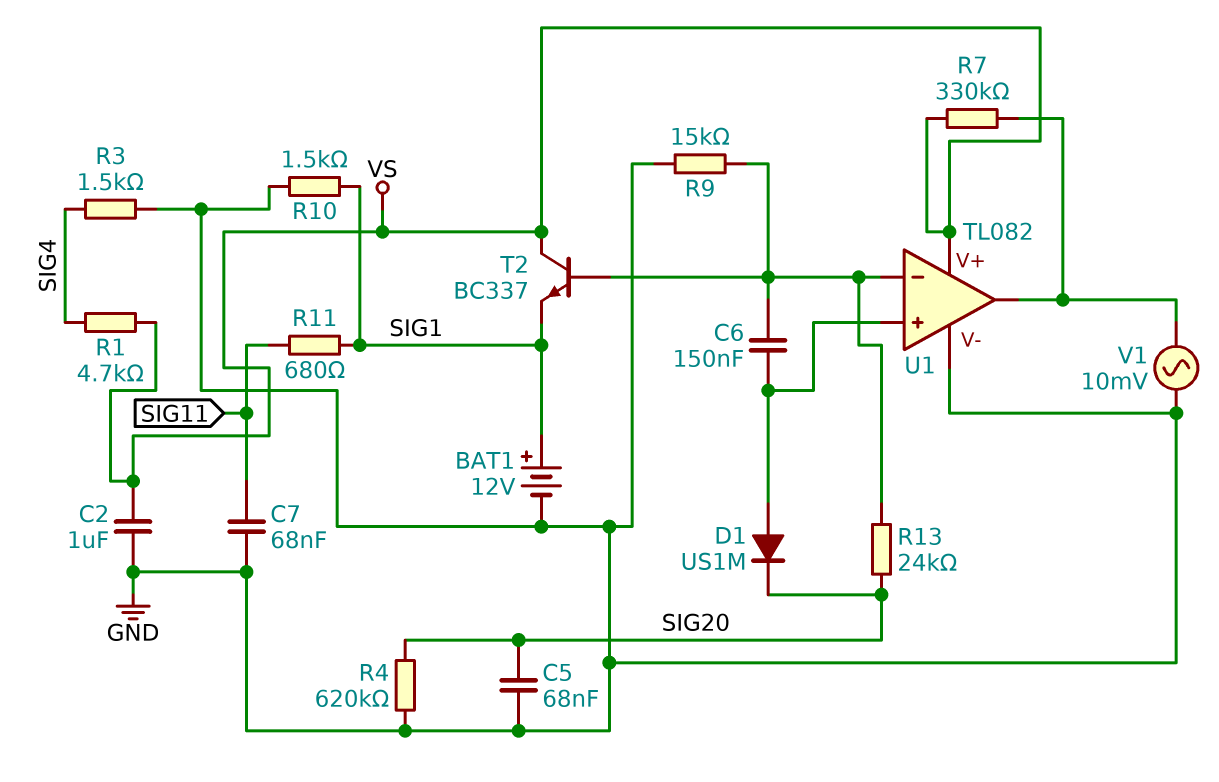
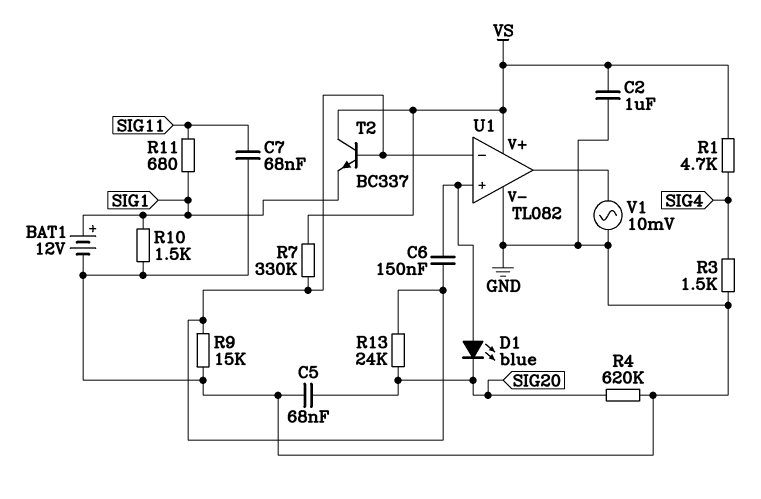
D1: diode US1M (A U1/in+, K SIG20) -> LED blue (A U1/in+, K SIG20)
R7: 330k (U1/out, VS) -> 330k (U1/in-, VS)

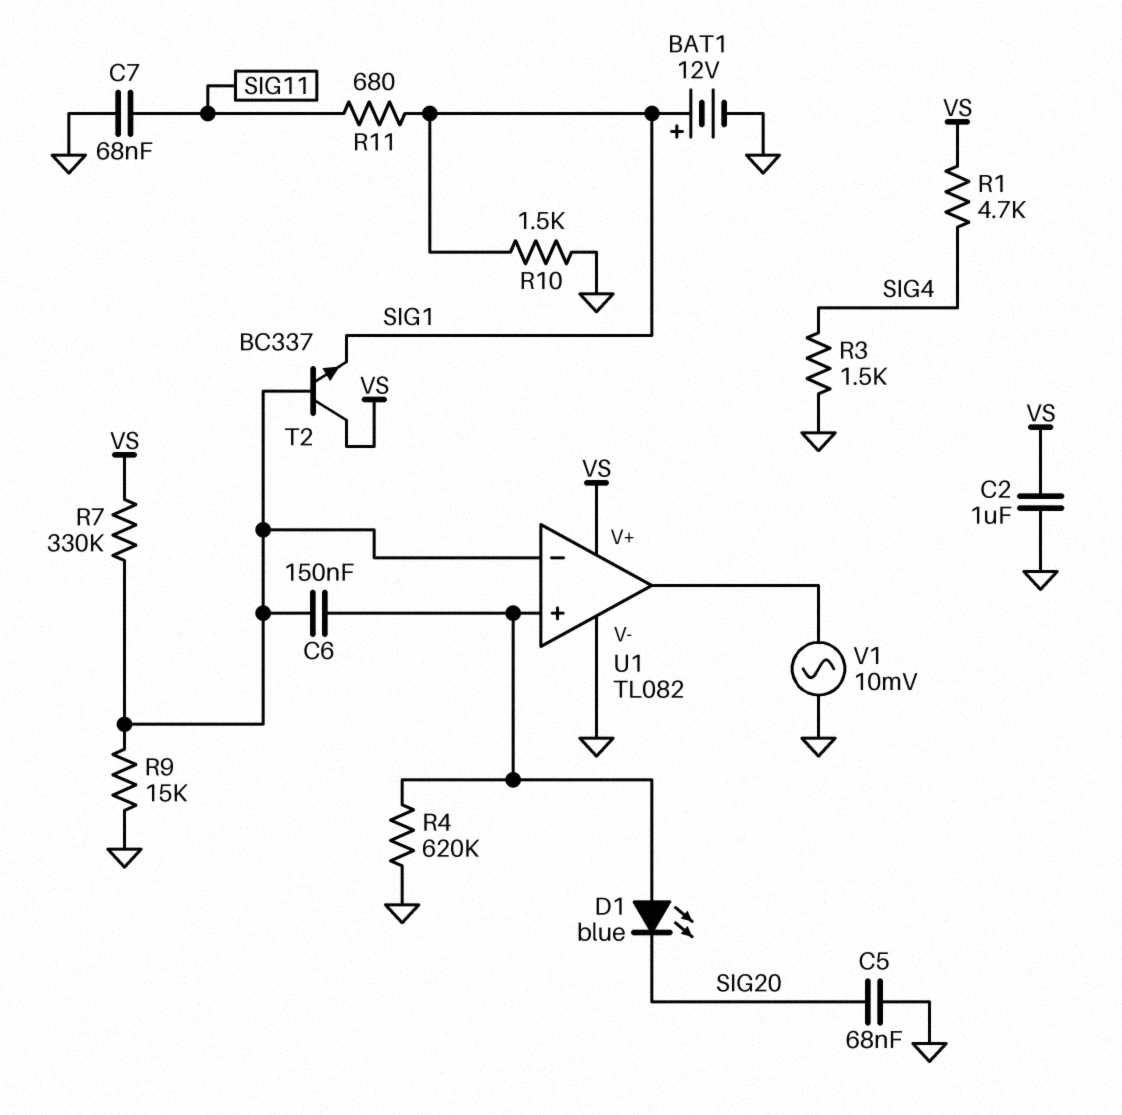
R4: 620k (GND, SIG20) -> 620k (GND, U1/in+)
R13: 24k (SIG20, U1/in-) -> none

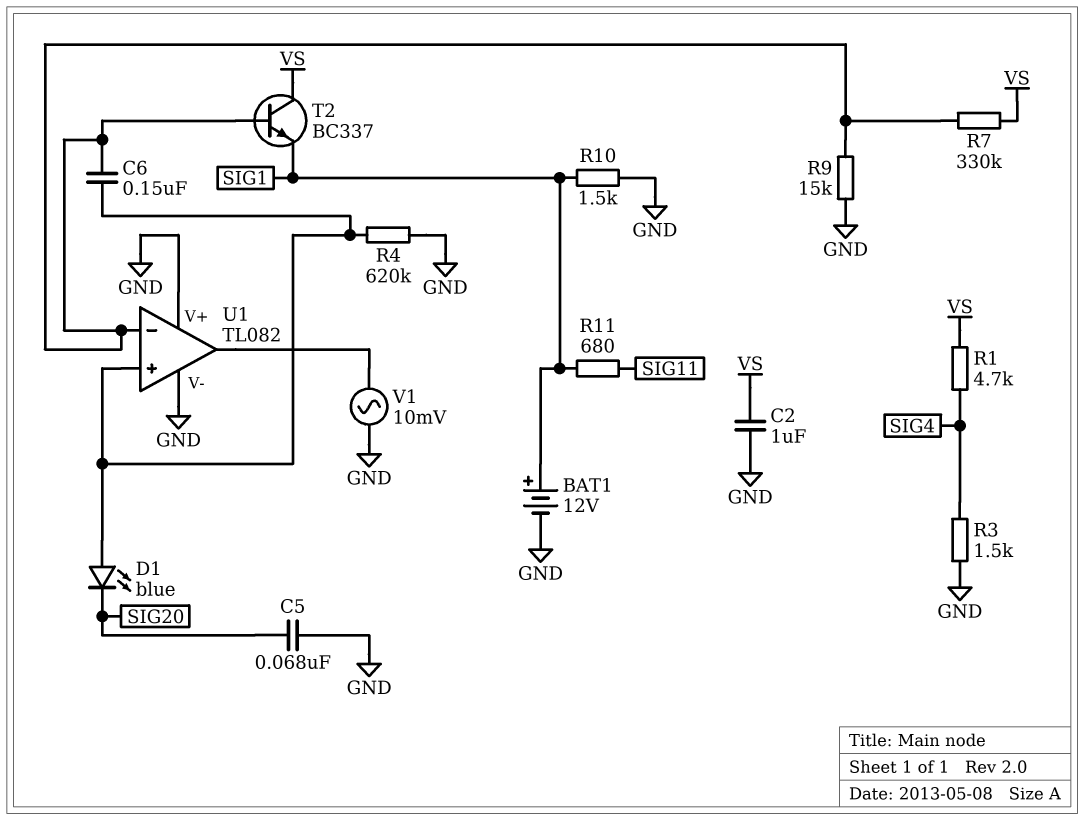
C7: 68nF (GND, SIG11) -> none
U1 pin V+: VS -> GND

